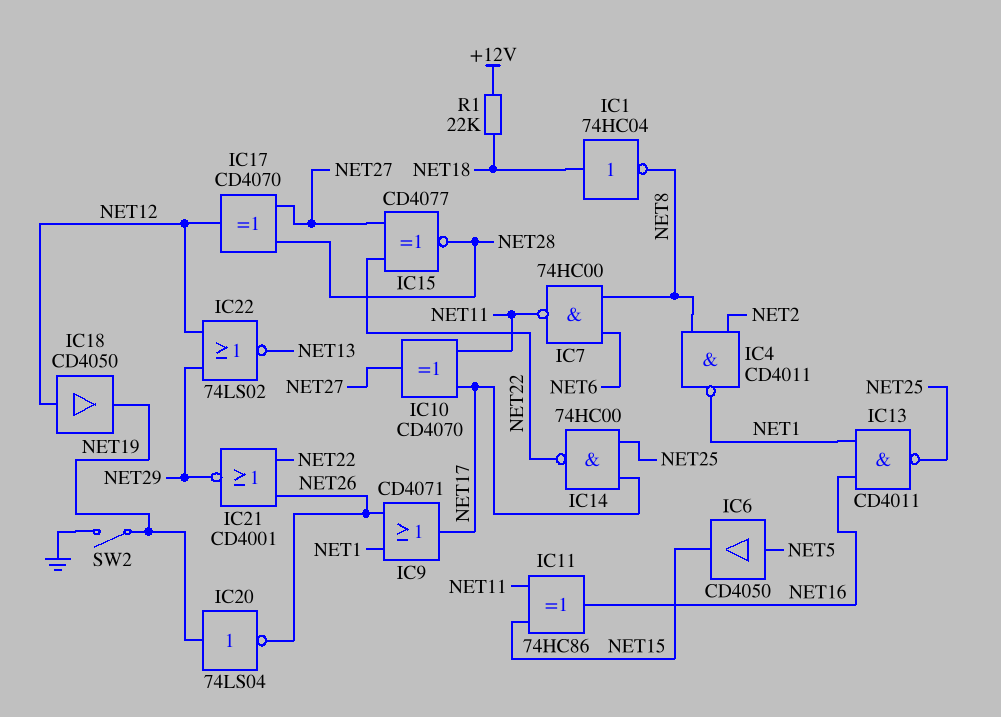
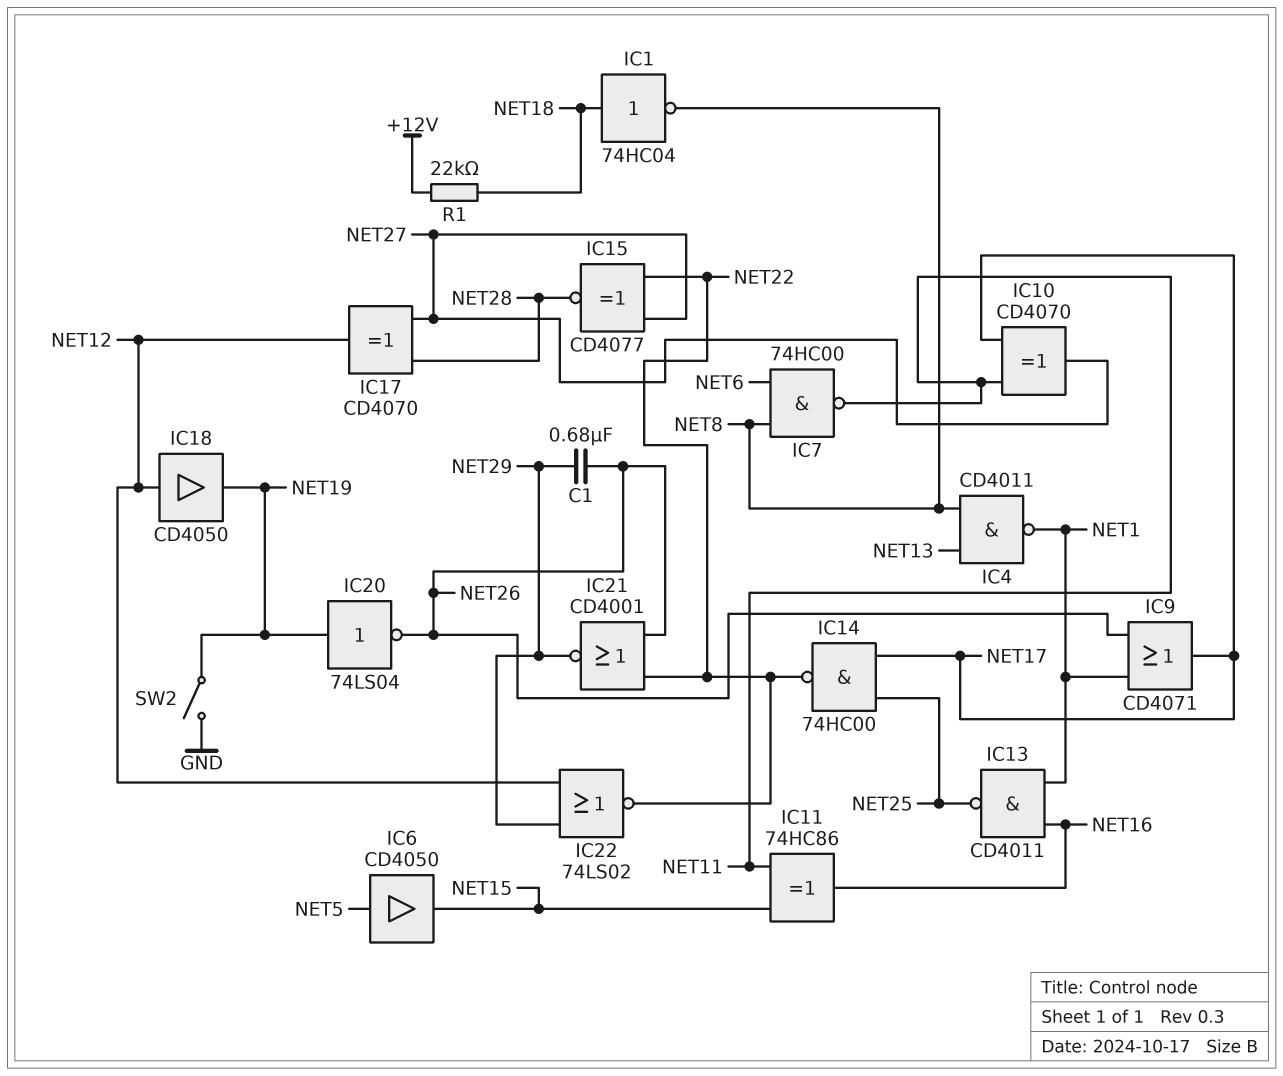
C1: none -> 680nF (NET26, NET29)
IC4: NAND CD4011 (in NET2, in NET8, out NET1) -> NAND CD4011 (in NET8, in NET13, out NET1)
IC22: NOR 74LS02 (in NET12, in NET29, out NET13) -> NOR 74LS02 (in NET12, in NET29, out NET22)

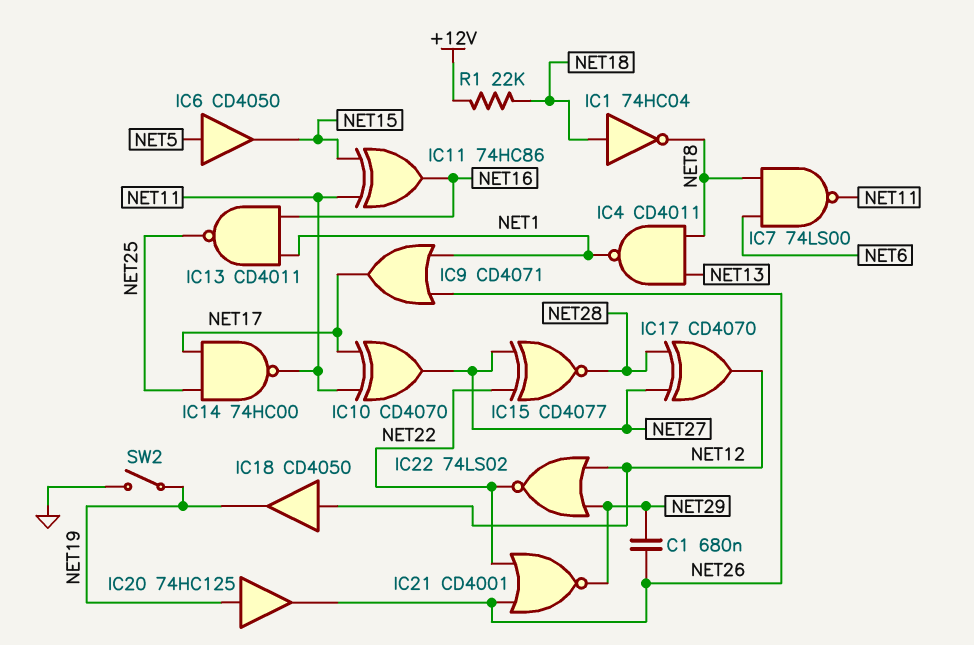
IC7: NAND 74HC00 (in NET6, in NET8, out NET11) -> NAND 74LS00 (in NET6, in NET8, out NET11)
IC14: NAND 74HC00 (in NET17, in NET25, out NET22) -> NAND 74HC00 (in NET17, in NET25, out NET11)
IC20: NOT 74LS04 (in NET19, out NET26) -> buffer 74HC125 (in NET19, out NET26)

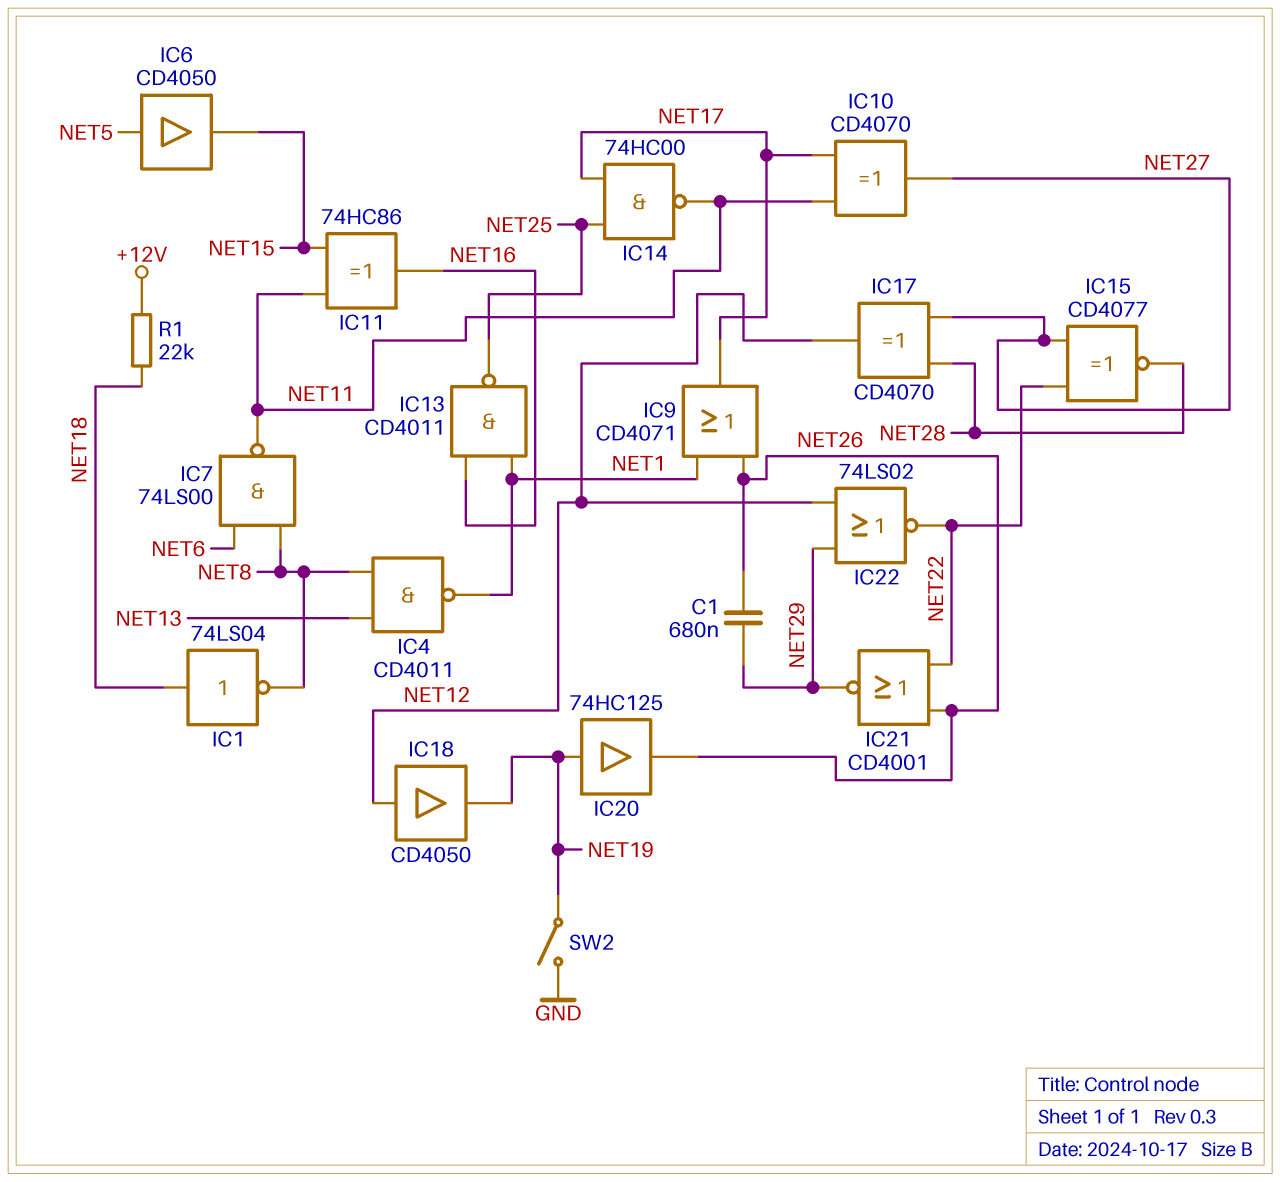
IC1: NOT 74HC04 (in NET18, out NET8) -> NOT 74LS04 (in NET18, out NET8)

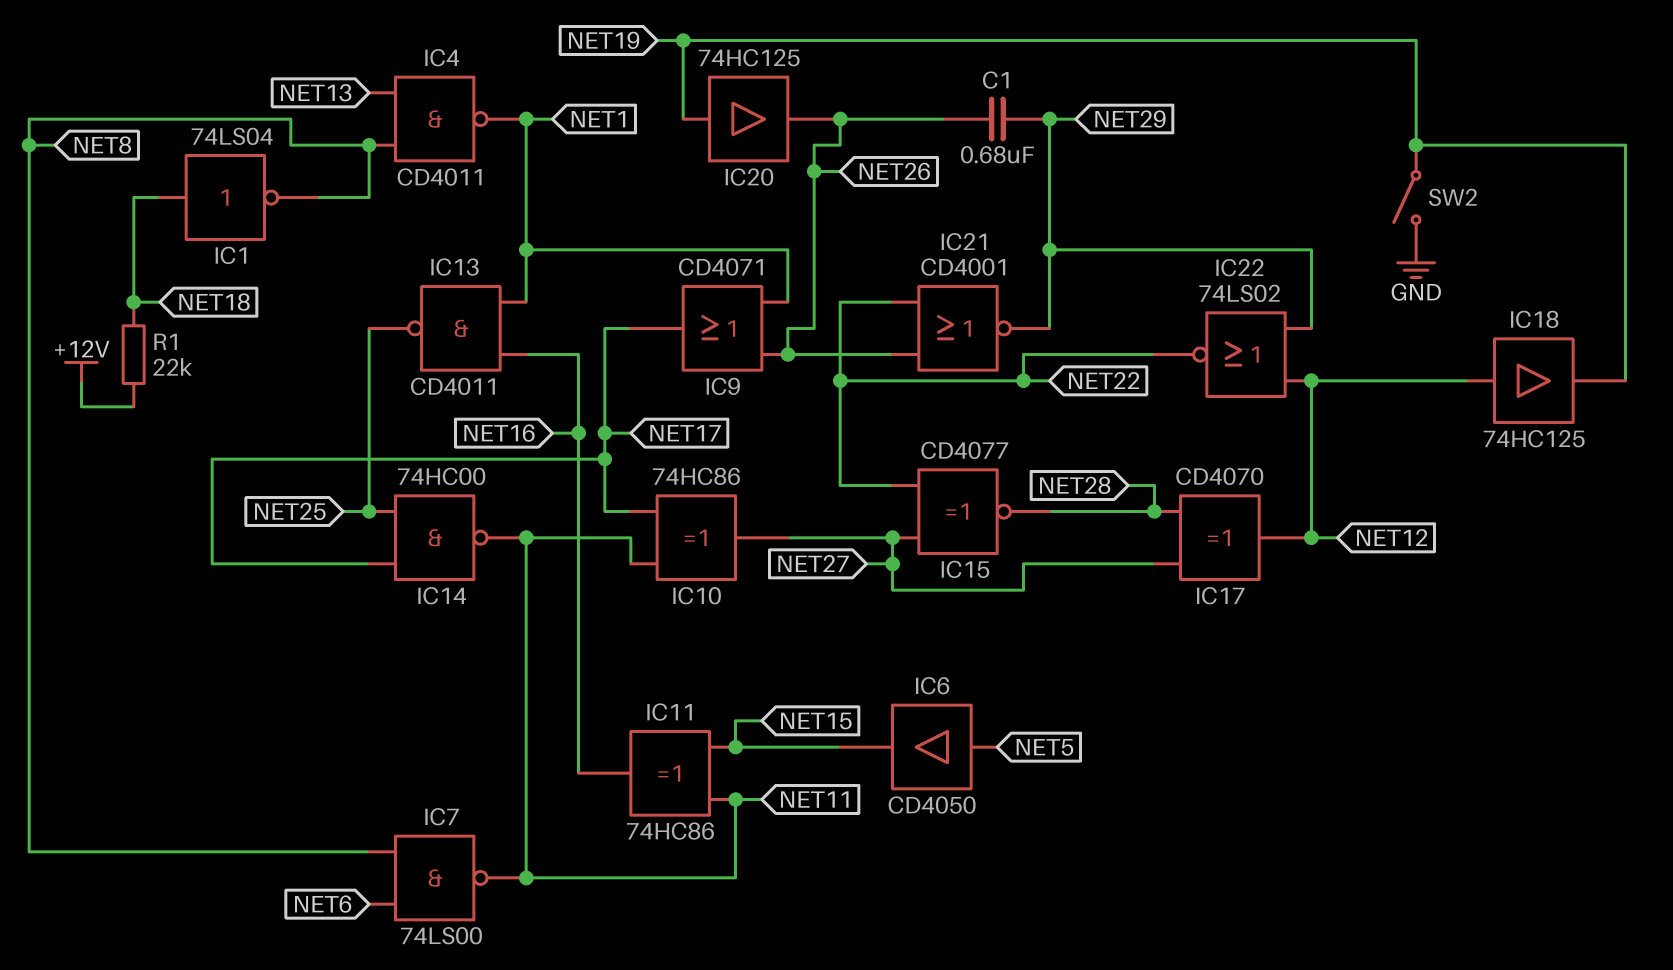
IC10: XOR CD4070 (in NET11, in NET17, out NET27) -> XOR 74HC86 (in NET11, in NET17, out NET27)
IC18: buffer CD4050 (in NET12, out NET19) -> buffer 74HC125 (in NET12, out NET19)

